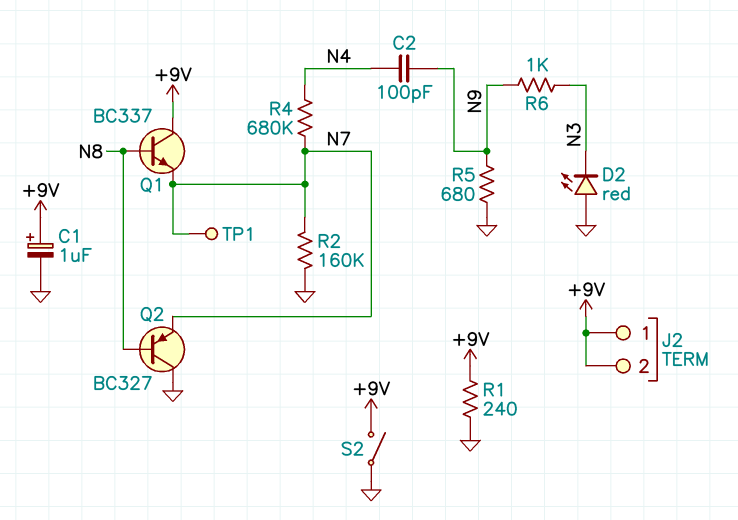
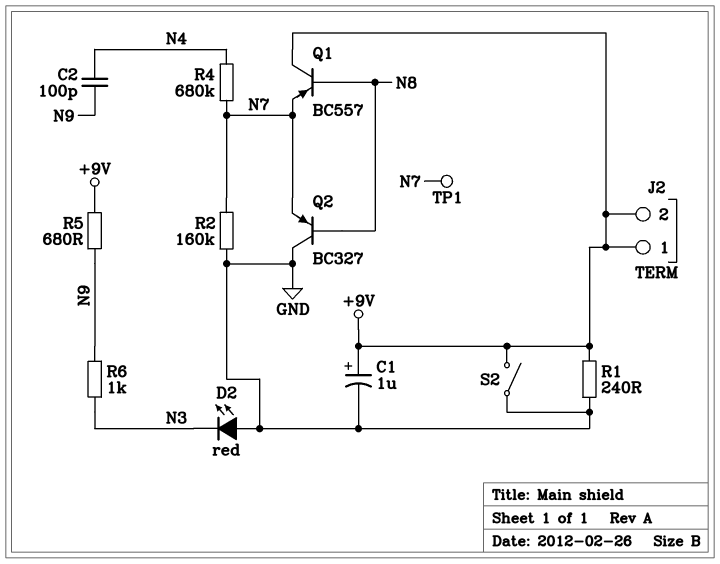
Q1: NPN BC337 (B N8, C +9V, E N7) -> PNP BC557 (B N8, C +9V, E N7)
R5: 680 (GND, N9) -> 680 (+9V, N9)

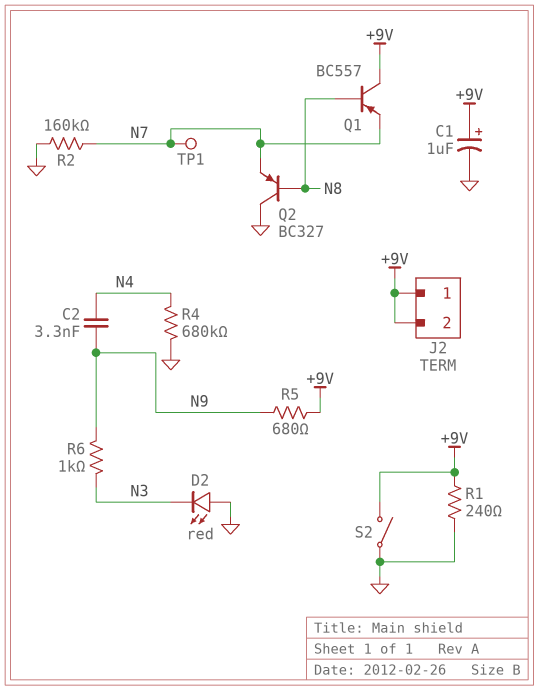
C2: 100pF (N4, N9) -> 3.3nF (N4, N9)
R4: 680k (N4, N7) -> 680k (GND, N4)

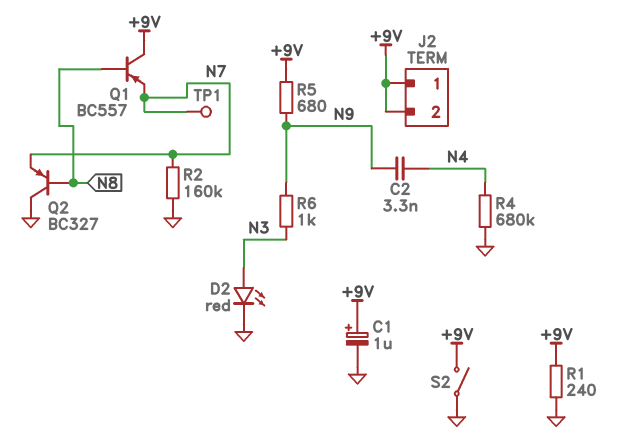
D2: LED red (A GND, K N3) -> LED red (A N3, K GND)

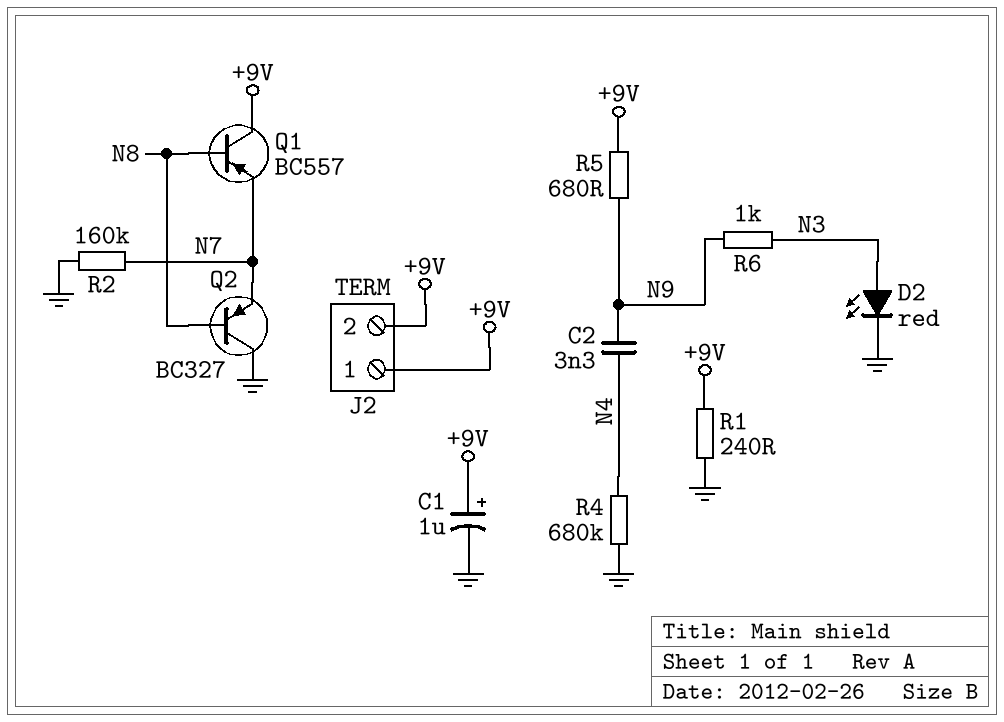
S2: switch (+9V, GND) -> none
TP1: test point (N7) -> none

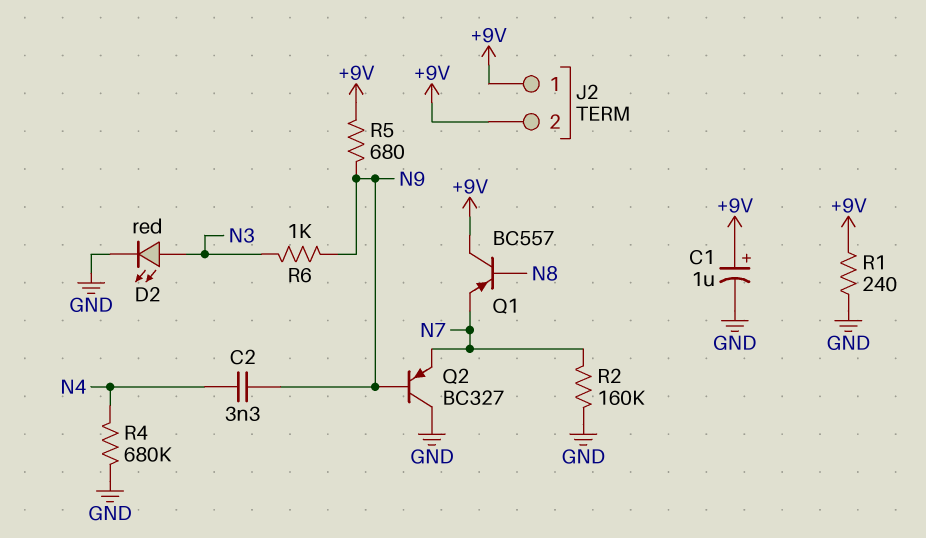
Q2: PNP BC327 (B N8, C GND, E N7) -> PNP BC327 (B N9, C GND, E N7)

